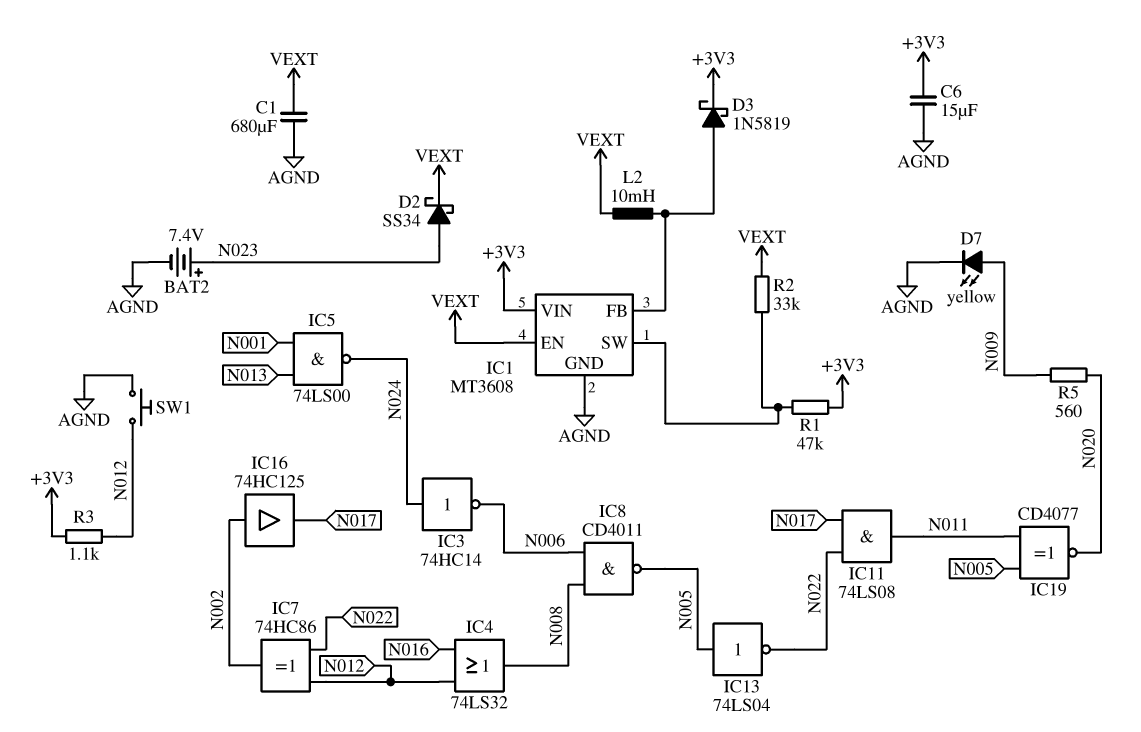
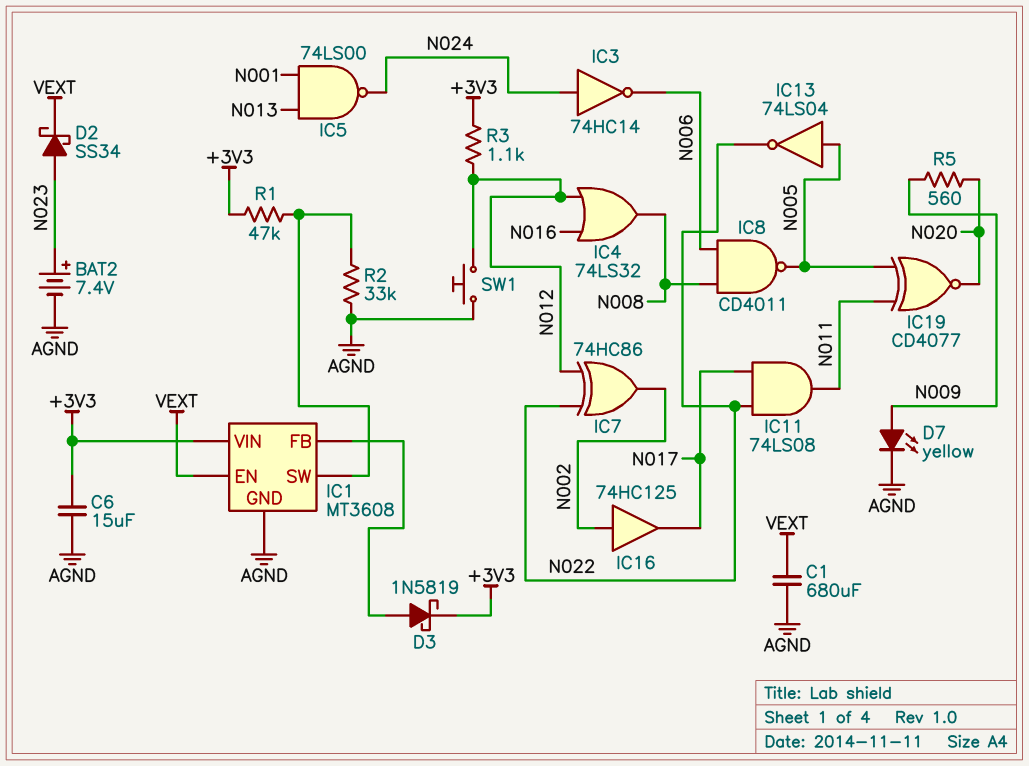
L2: 10mH (IC1/FB, VEXT) -> none
R2: 33k (IC1/SW, VEXT) -> 33k (AGND, IC1/SW)

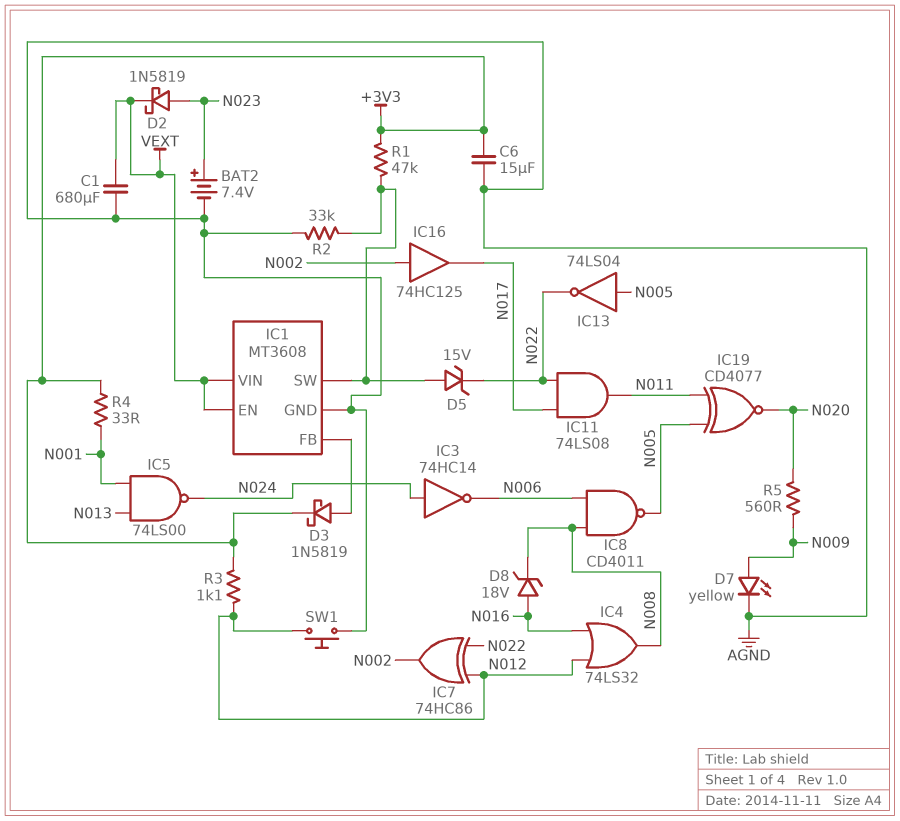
D2: schottky SS34 (A N023, K VEXT) -> schottky 1N5819 (A N023, K VEXT)
D5: none -> zener 15V (A IC1/SW, K N022)
D8: none -> zener 18V (A N016, K N008)
IC1 pin VIN: +3V3 -> VEXT
R4: none -> 33 (+3V3, N001)

